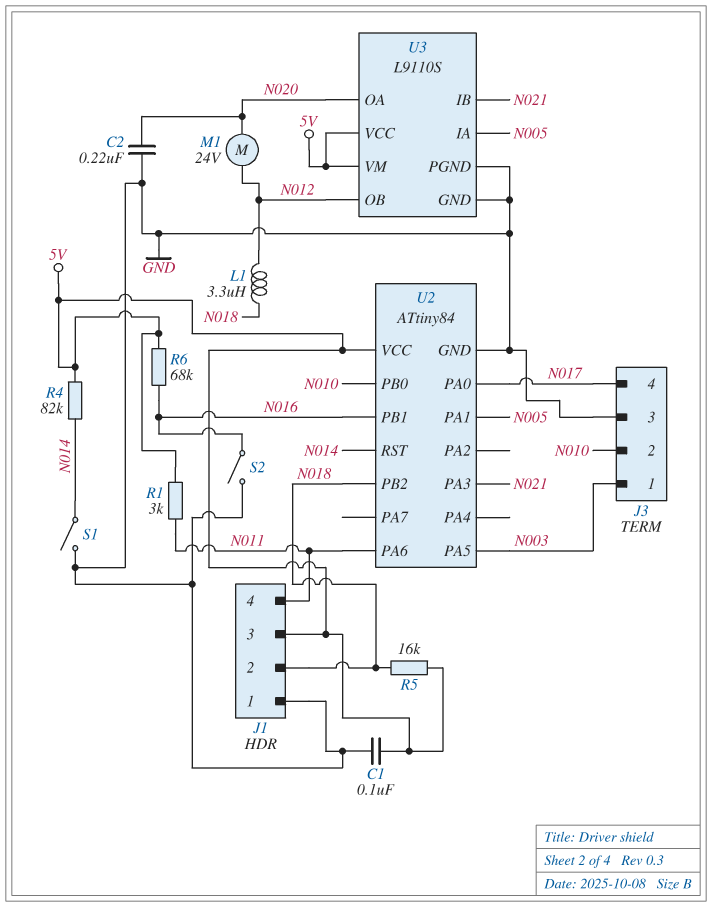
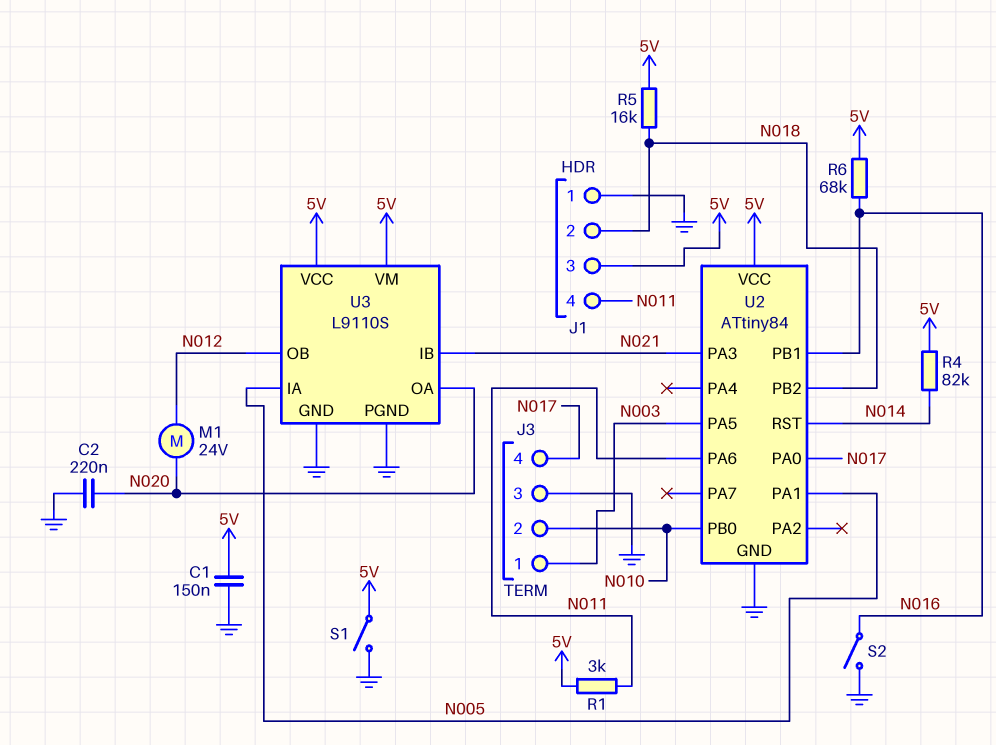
C1: 100nF (5V, GND) -> 150nF (5V, GND)
L1: 3.3uH (N012, N018) -> none
S1: switch (GND, N014) -> switch (5V, GND)

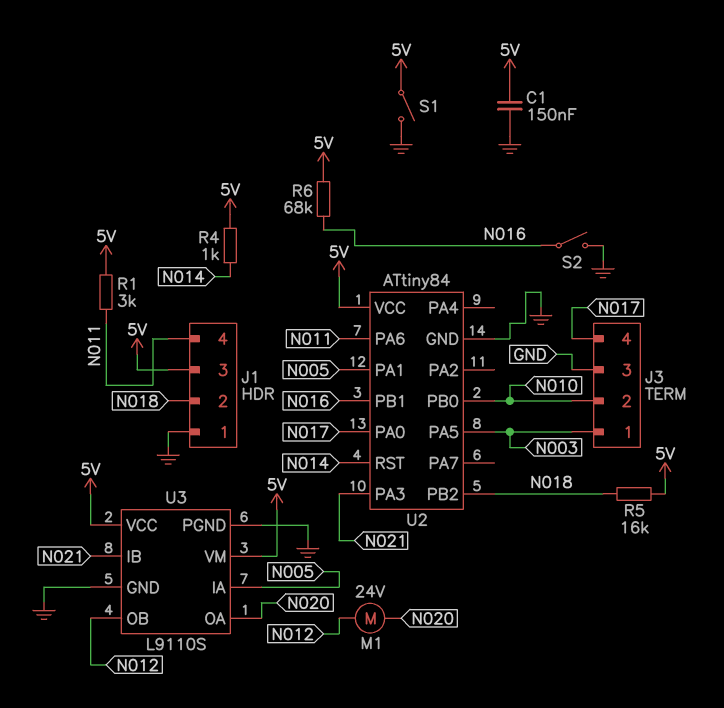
C2: 220nF (GND, N020) -> none
R4: 82k (5V, N014) -> 1k (5V, N014)

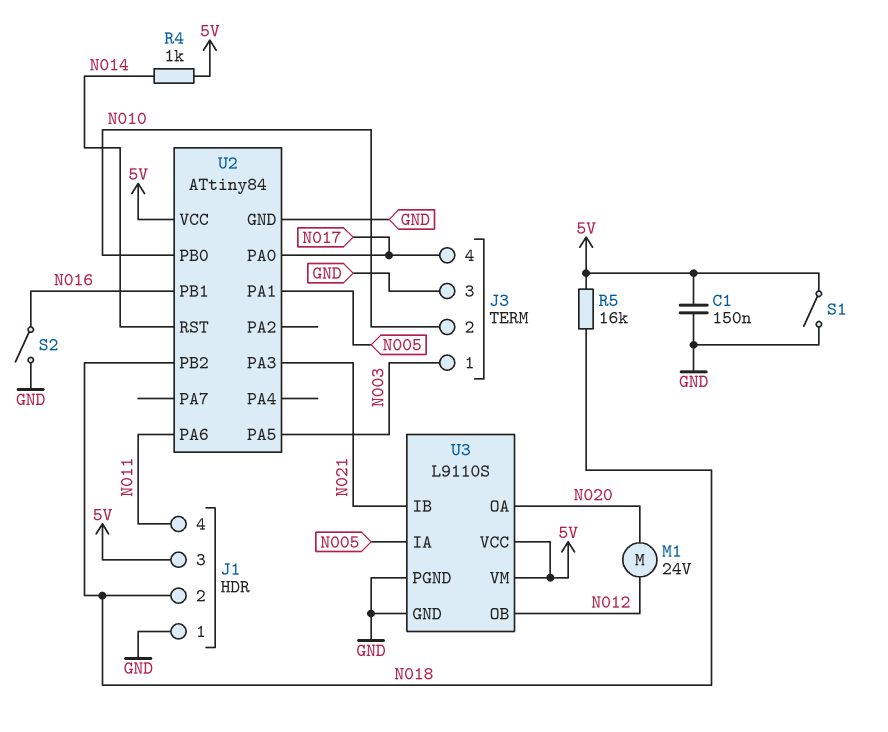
R1: 3k (5V, N011) -> none
R6: 68k (5V, N016) -> none

